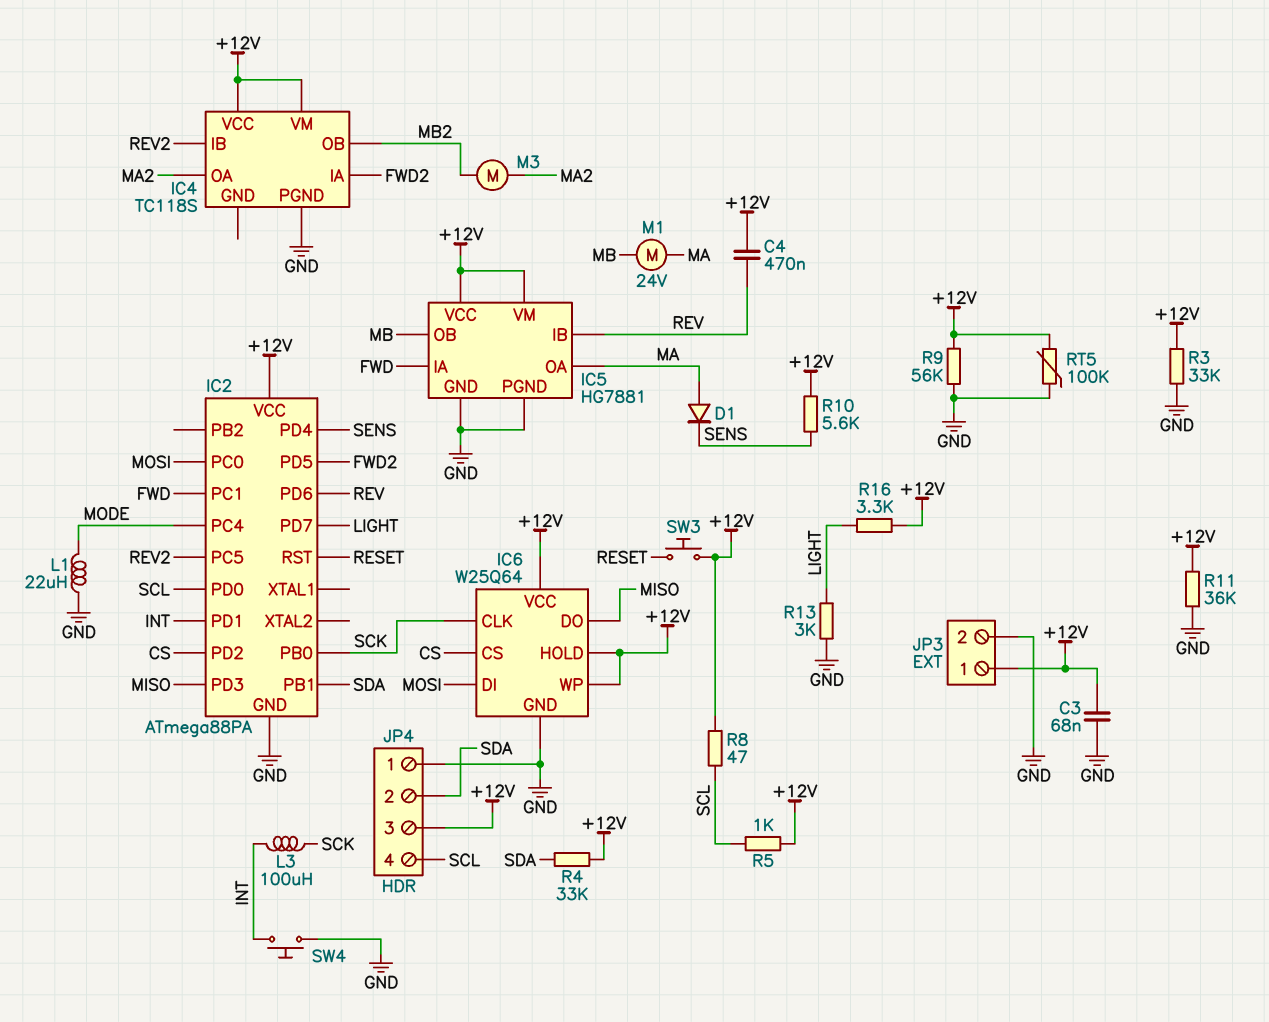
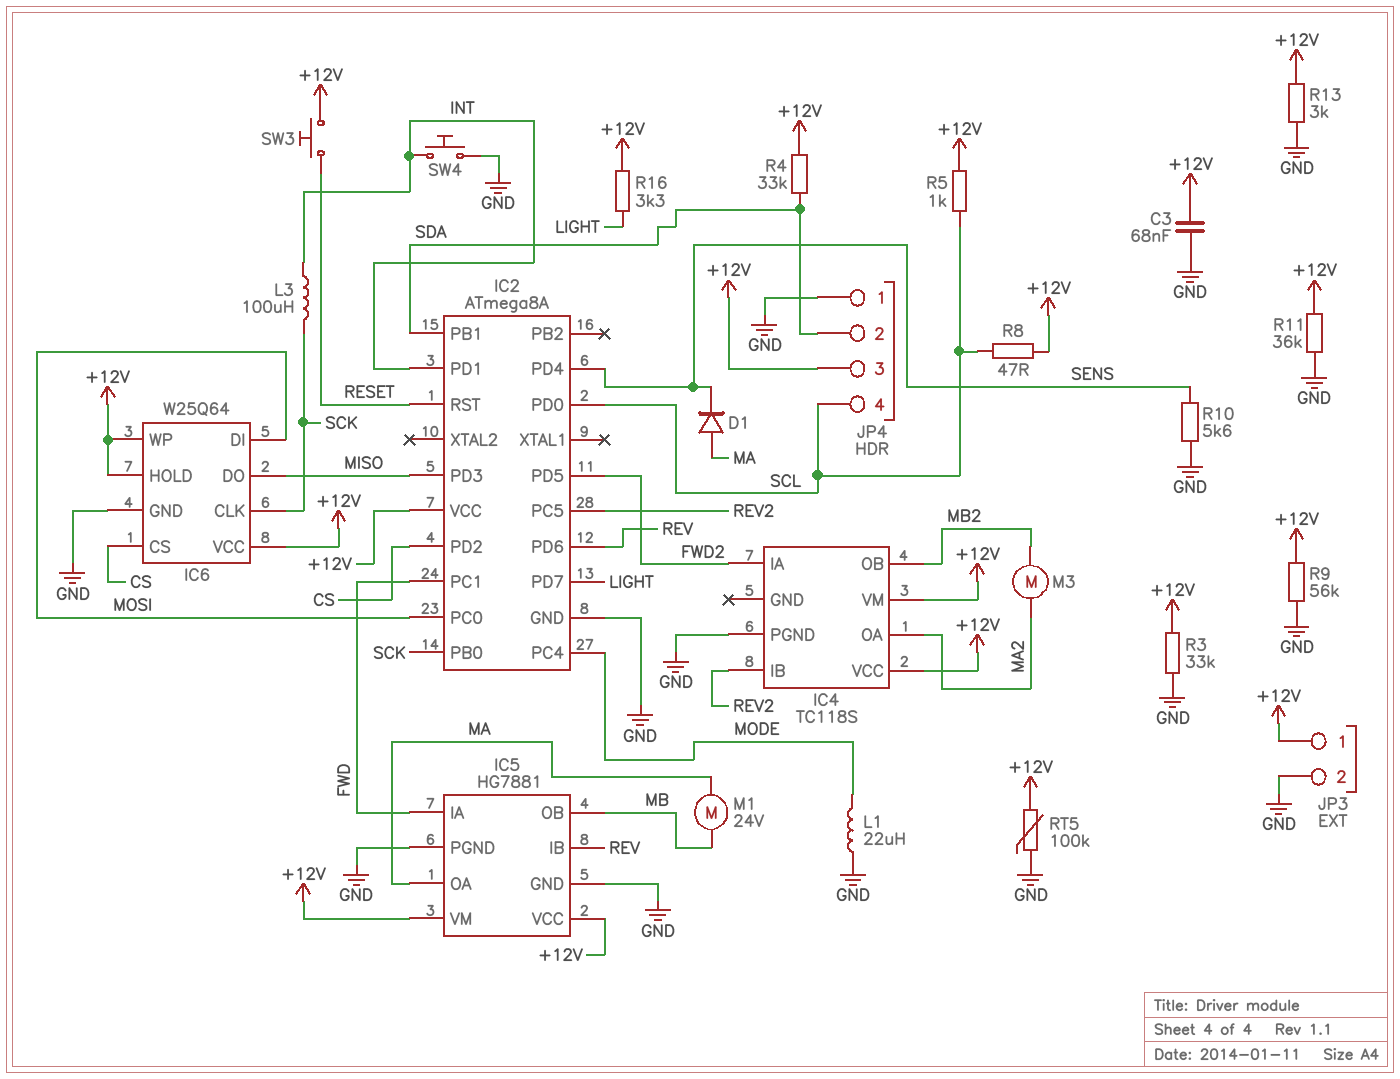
C4: 470nF (+12V, REV) -> none
IC2: ATmega88PA -> ATmega8A
R10: 5.6k (+12V, SENS) -> 5.6k (GND, SENS)
R13: 3k (GND, LIGHT) -> 3k (+12V, GND)

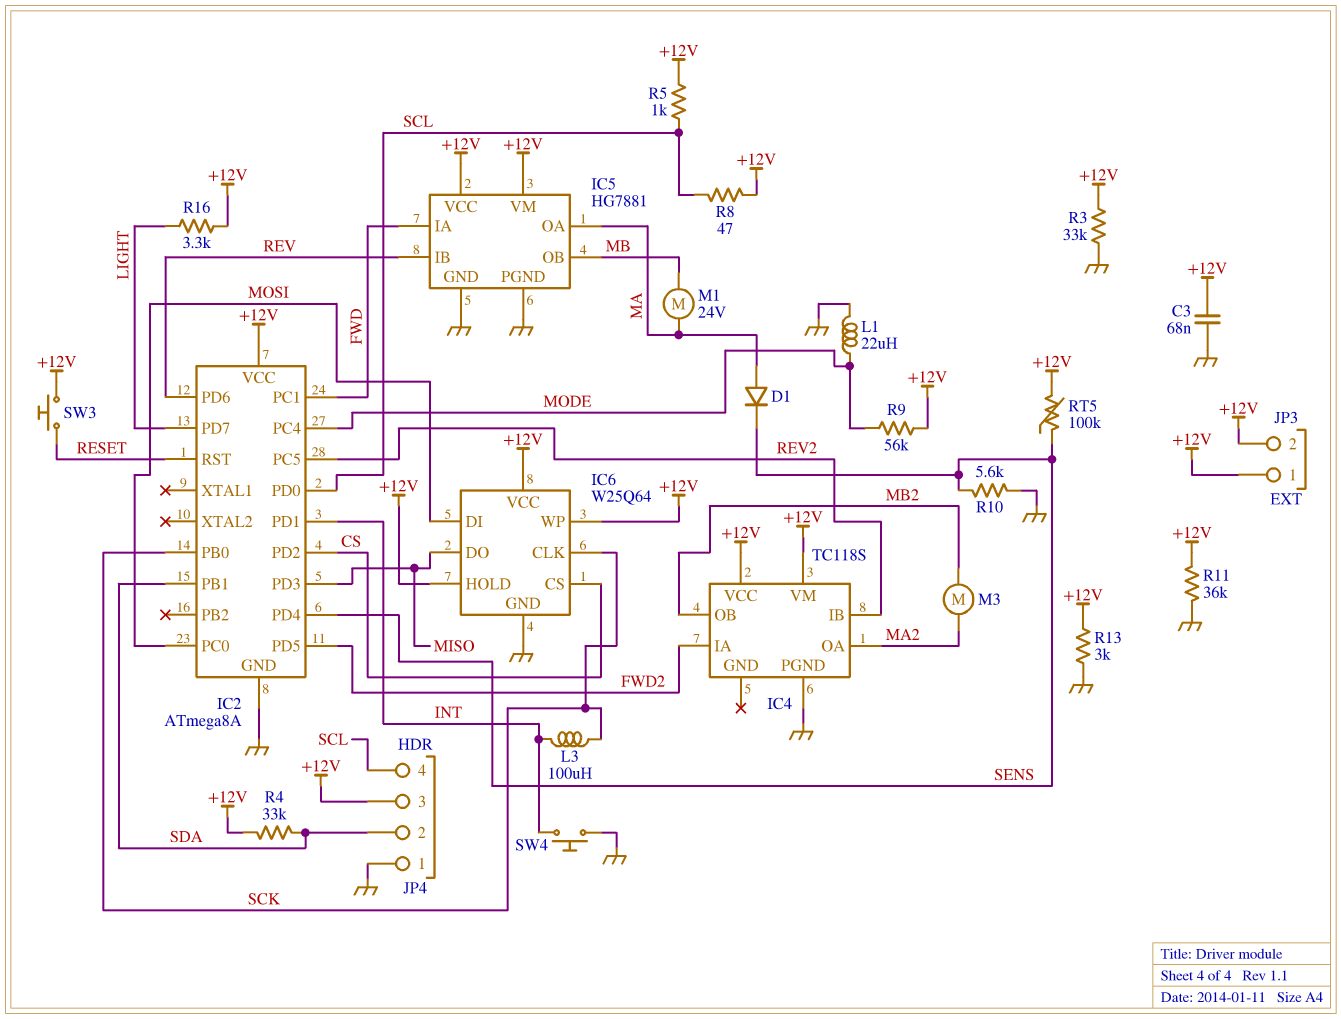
JP3 pin 2: GND -> +12V
R9: 56k (+12V, GND) -> 56k (+12V, MODE)
RT5: 100k (+12V, GND) -> 100k (+12V, SENS)

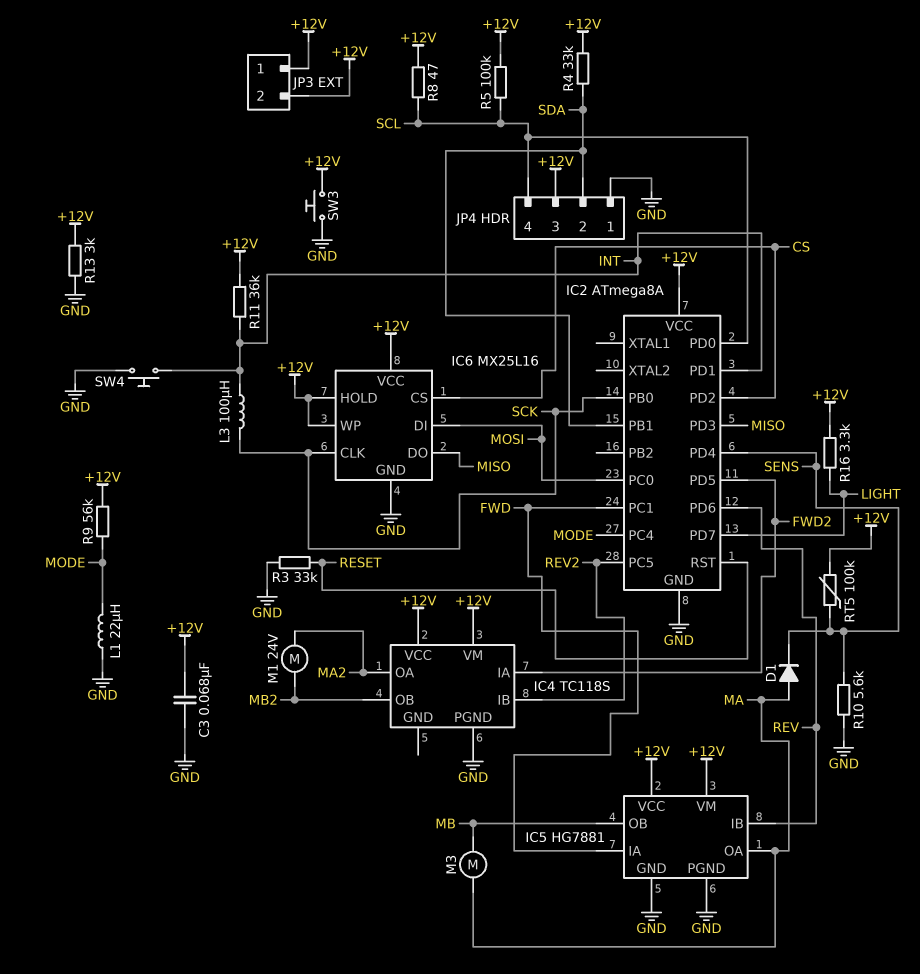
IC6: W25Q64 -> MX25L16
M1: motor 24V (MA, MB) -> motor 24V (MA2, MB2)
M3: motor (MA2, MB2) -> motor (MA, MB)
R3: 33k (+12V, GND) -> 33k (GND, RESET)
R5: 1k (+12V, SCL) -> 100k (+12V, SCL)
R11: 36k (+12V, GND) -> 36k (+12V, INT)
SW3: button (+12V, RESET) -> button (+12V, GND)

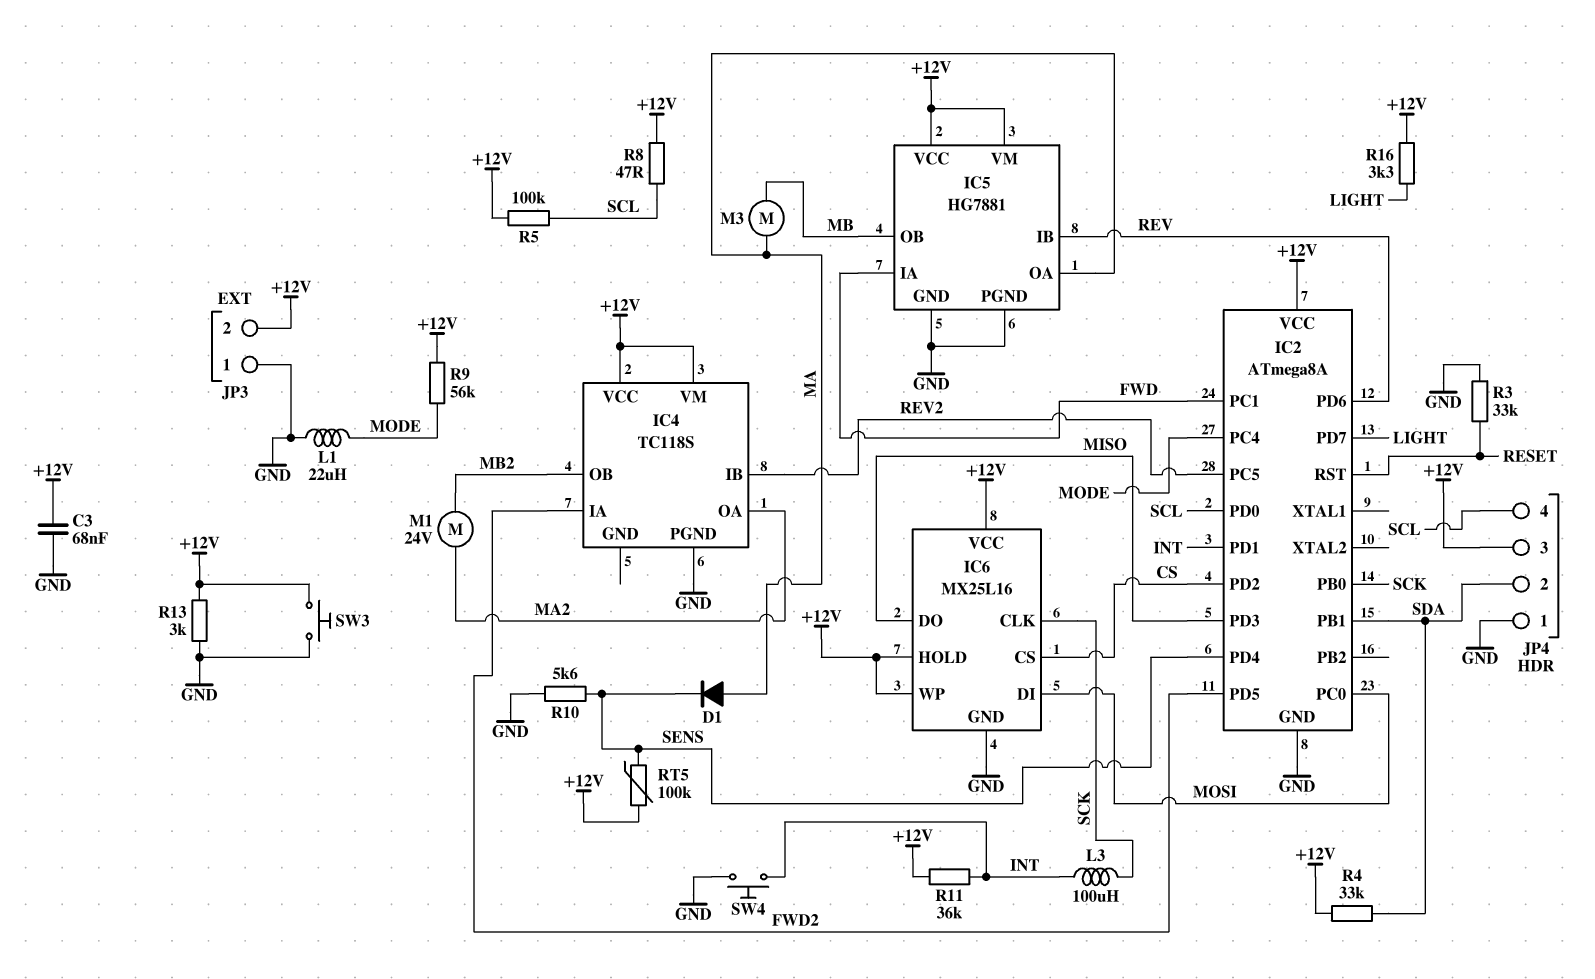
JP3 pin 1: +12V -> GND

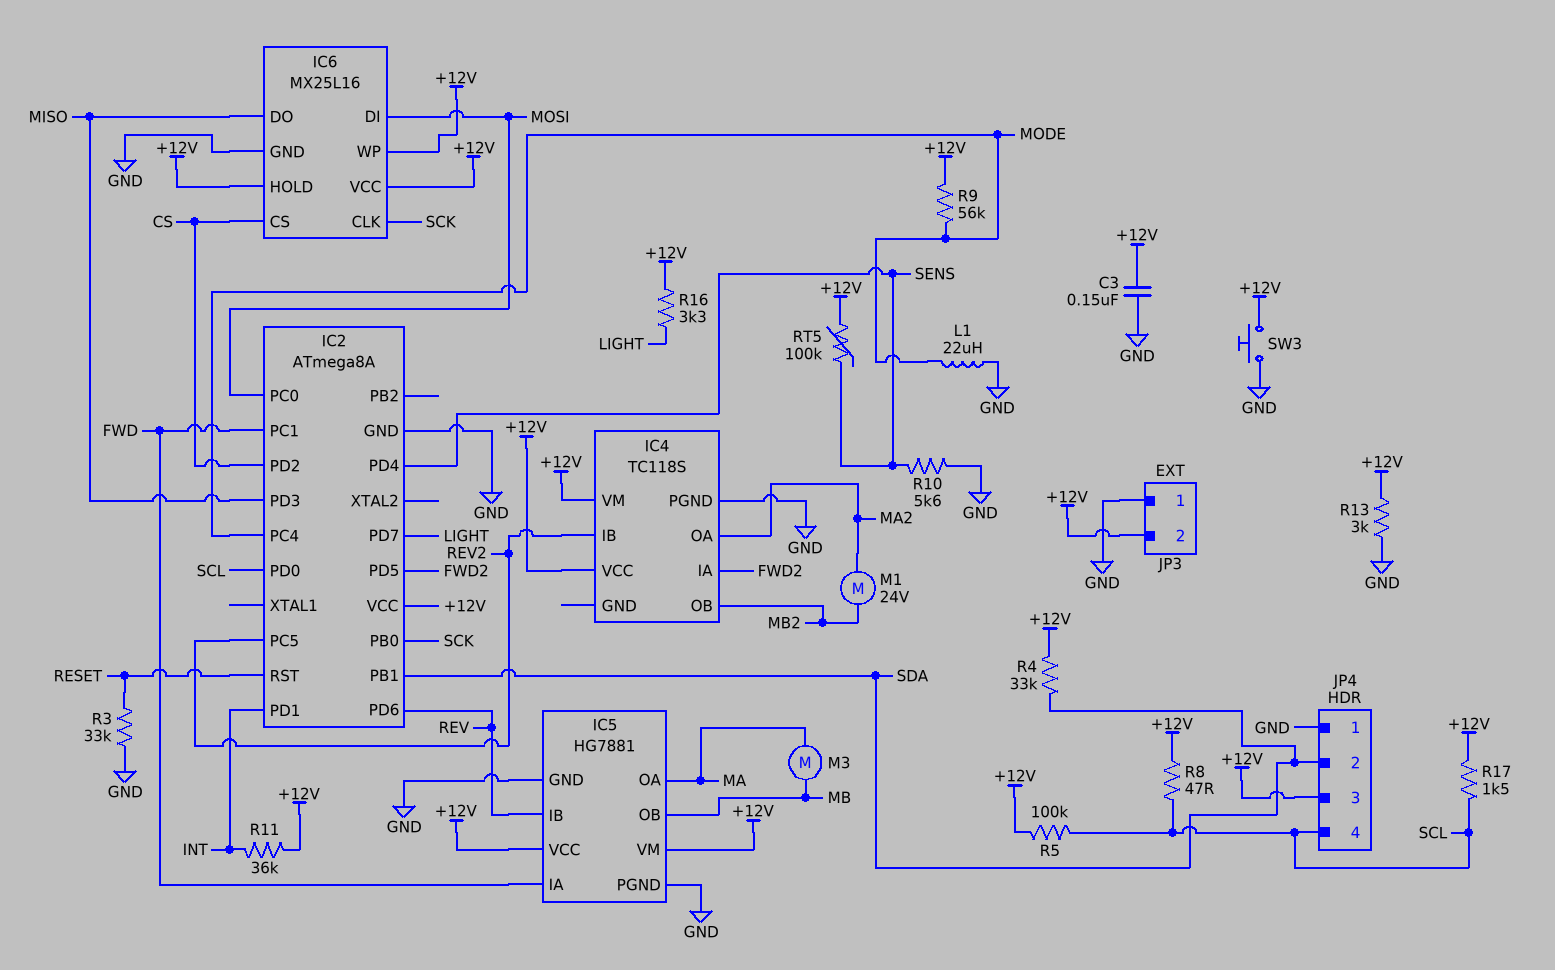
C3: 68nF (+12V, GND) -> 150nF (+12V, GND)
D1: diode (A MA, K SENS) -> none
L3: 100uH (INT, SCK) -> none
R17: none -> 1.5k (+12V, SCL)
SW4: button (GND, INT) -> none

